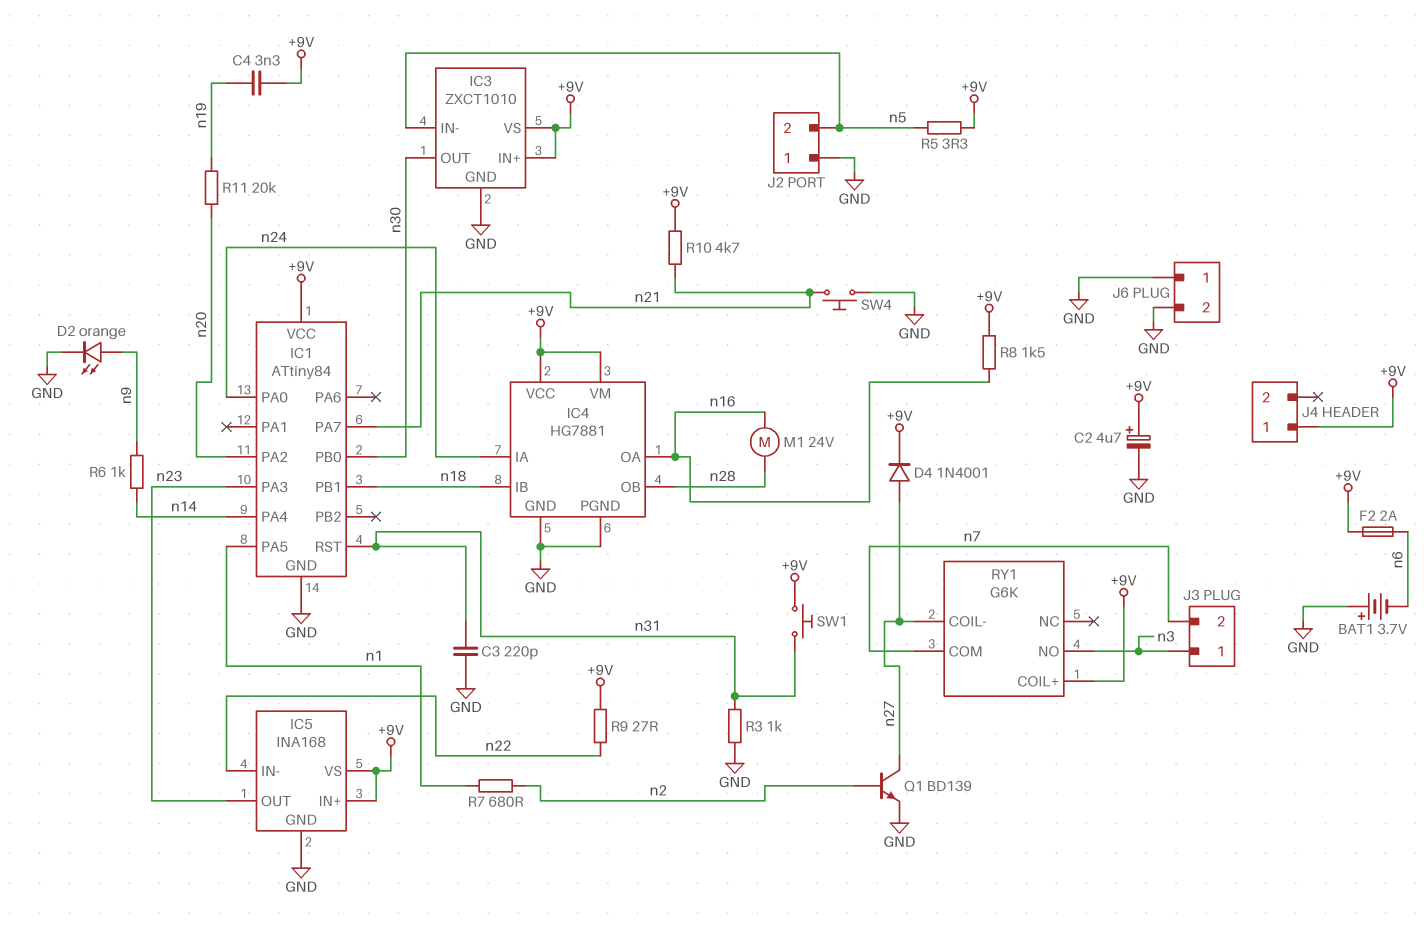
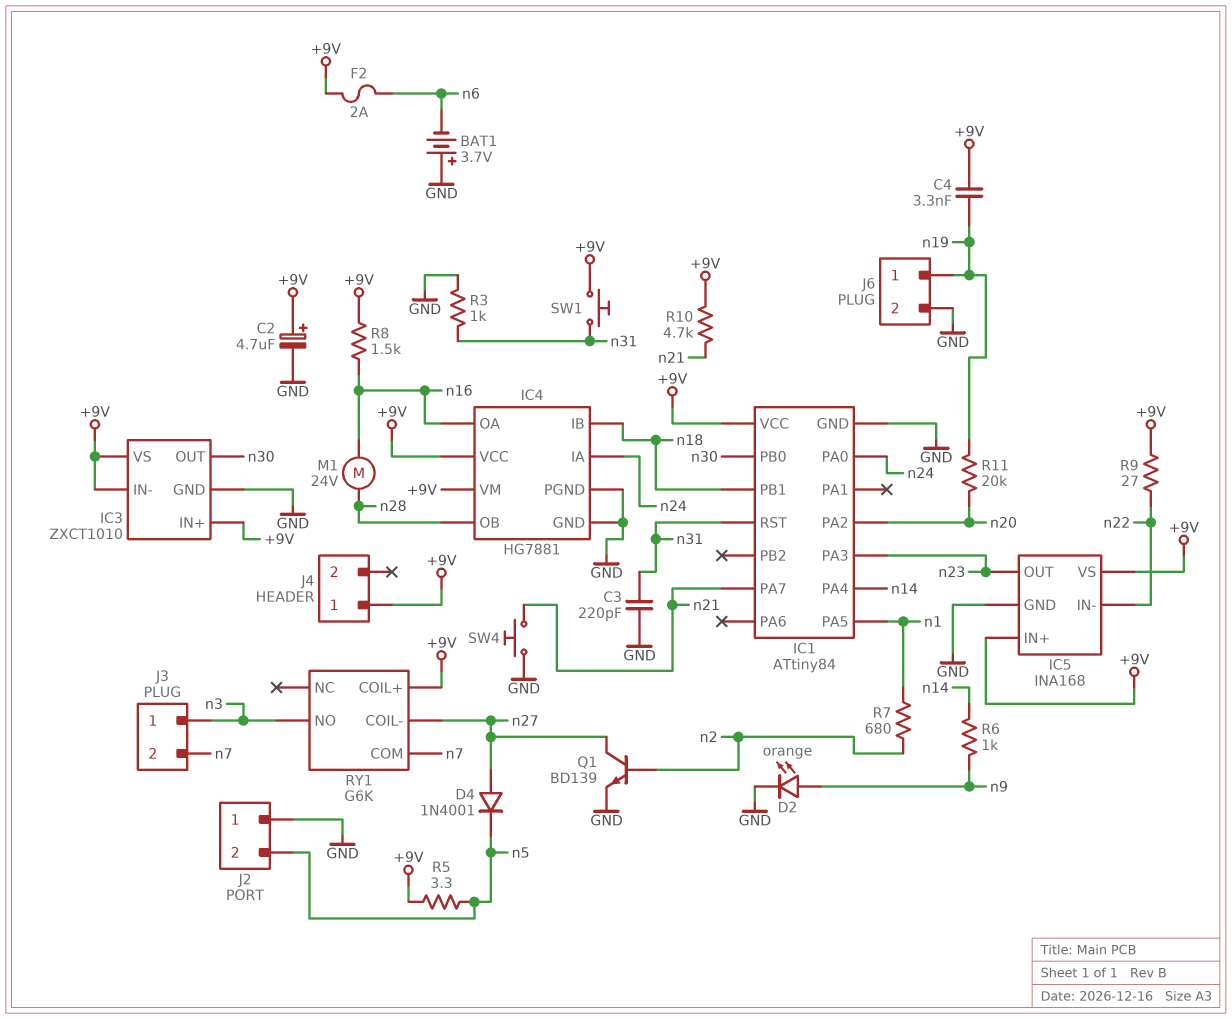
D4: diode 1N4001 (A n27, K +9V) -> diode 1N4001 (A n27, K n5)
IC3 pin IN-: n5 -> +9V
J6 pin 1: GND -> n19

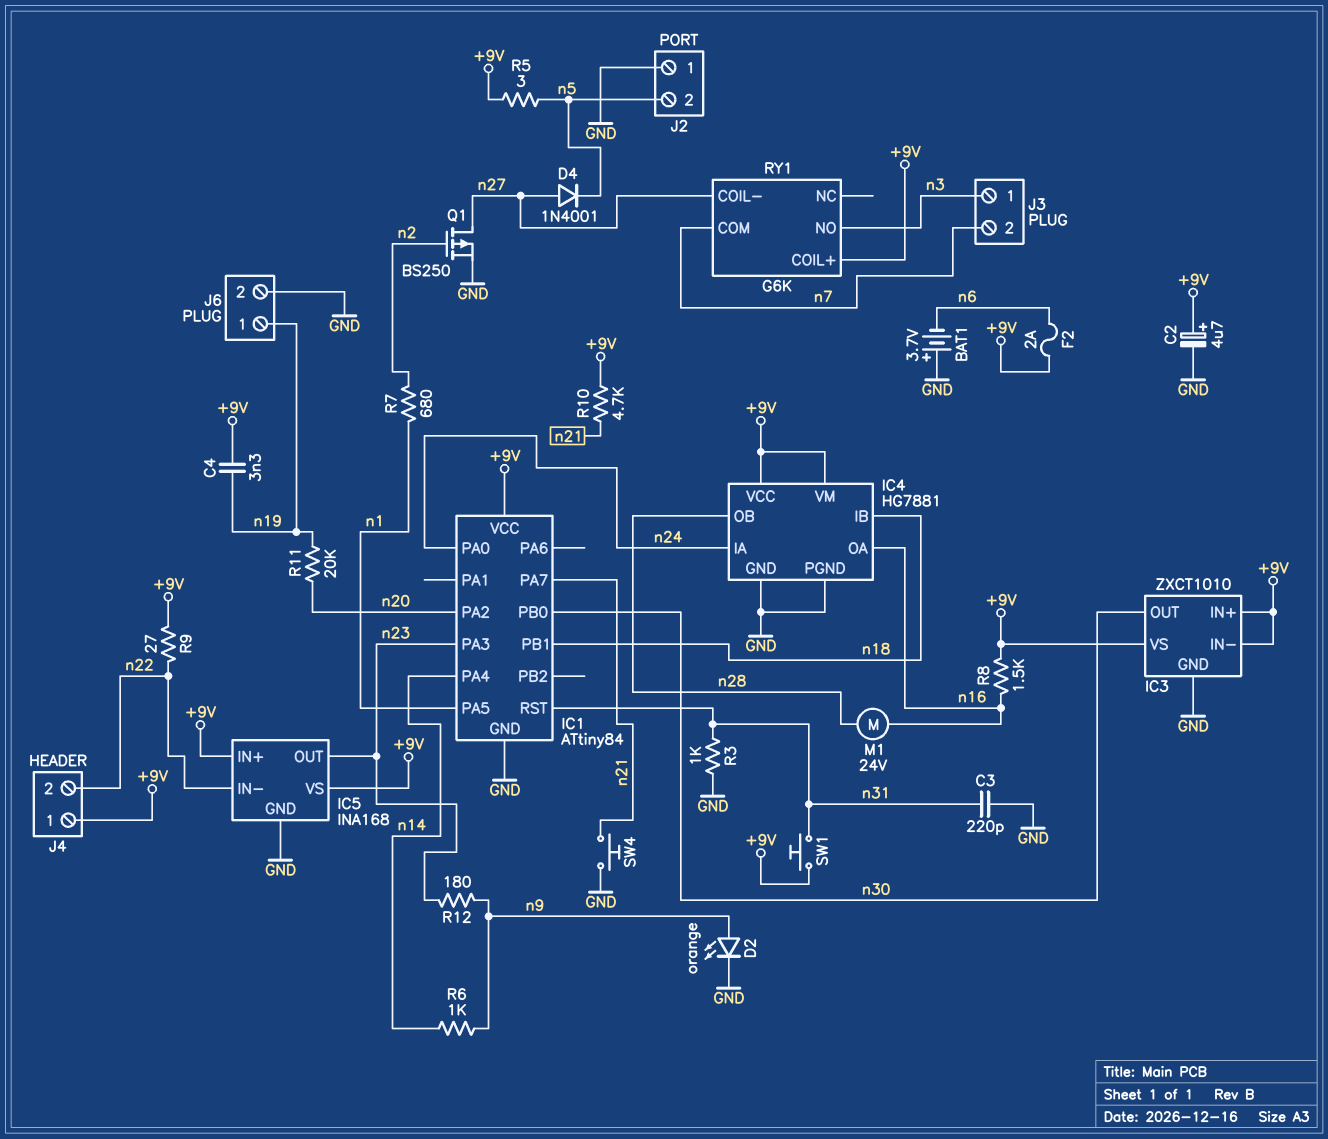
J4 pin 2: none -> n22
Q1: NPN BD139 (B n2, C n27, E GND) -> PMOS BS250 (G n2, D n27, S GND)
R5: 3.3 (+9V, n5) -> 3 (+9V, n5)
R12: none -> 180 (n9, n23)

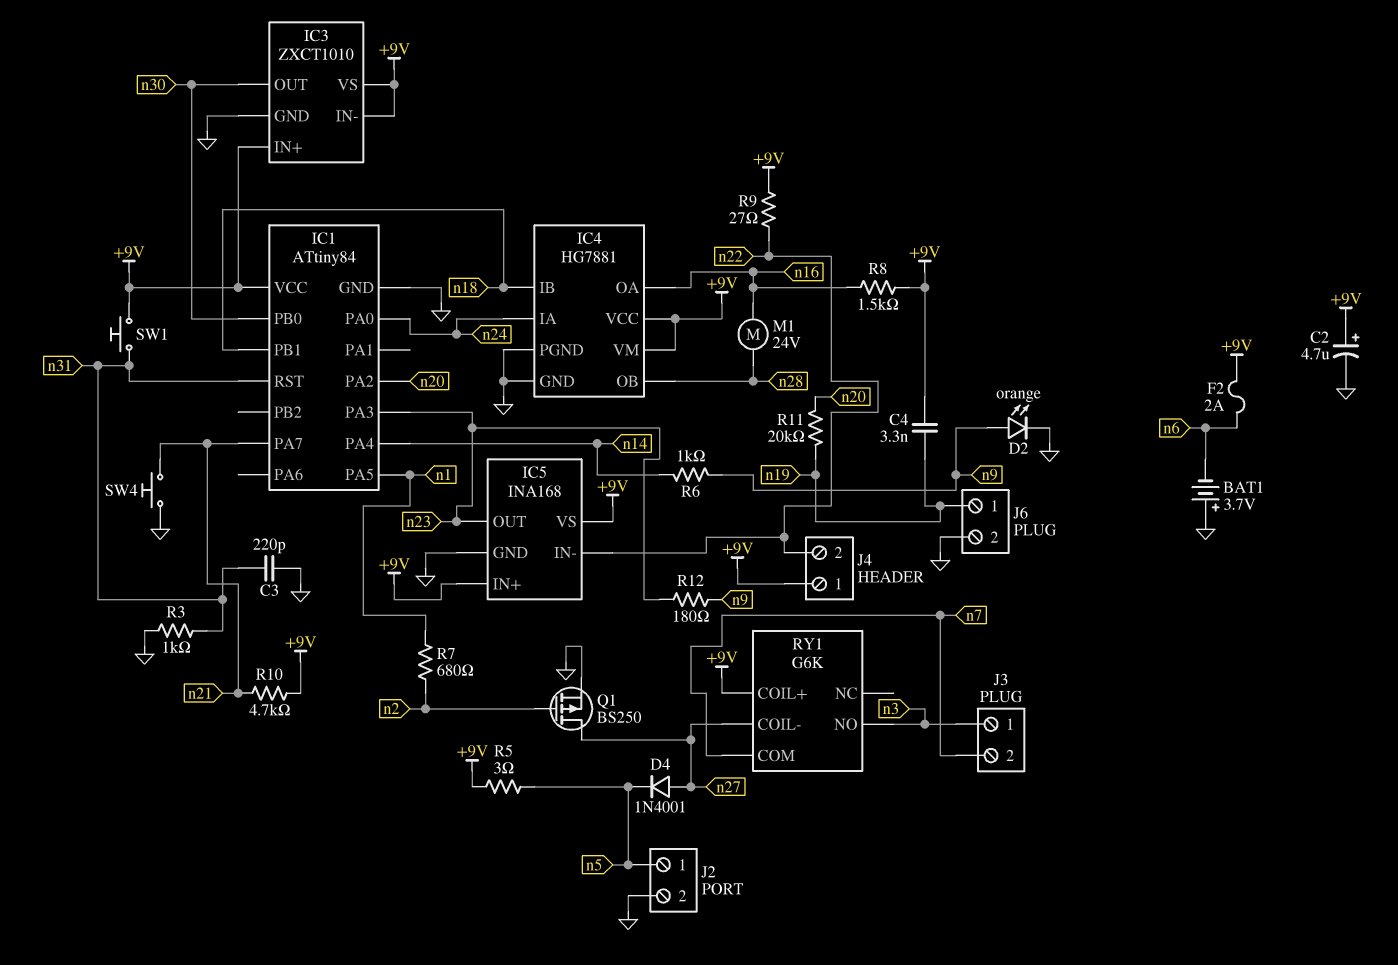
J2 pin 1: GND -> n5
J2 pin 2: n5 -> GND

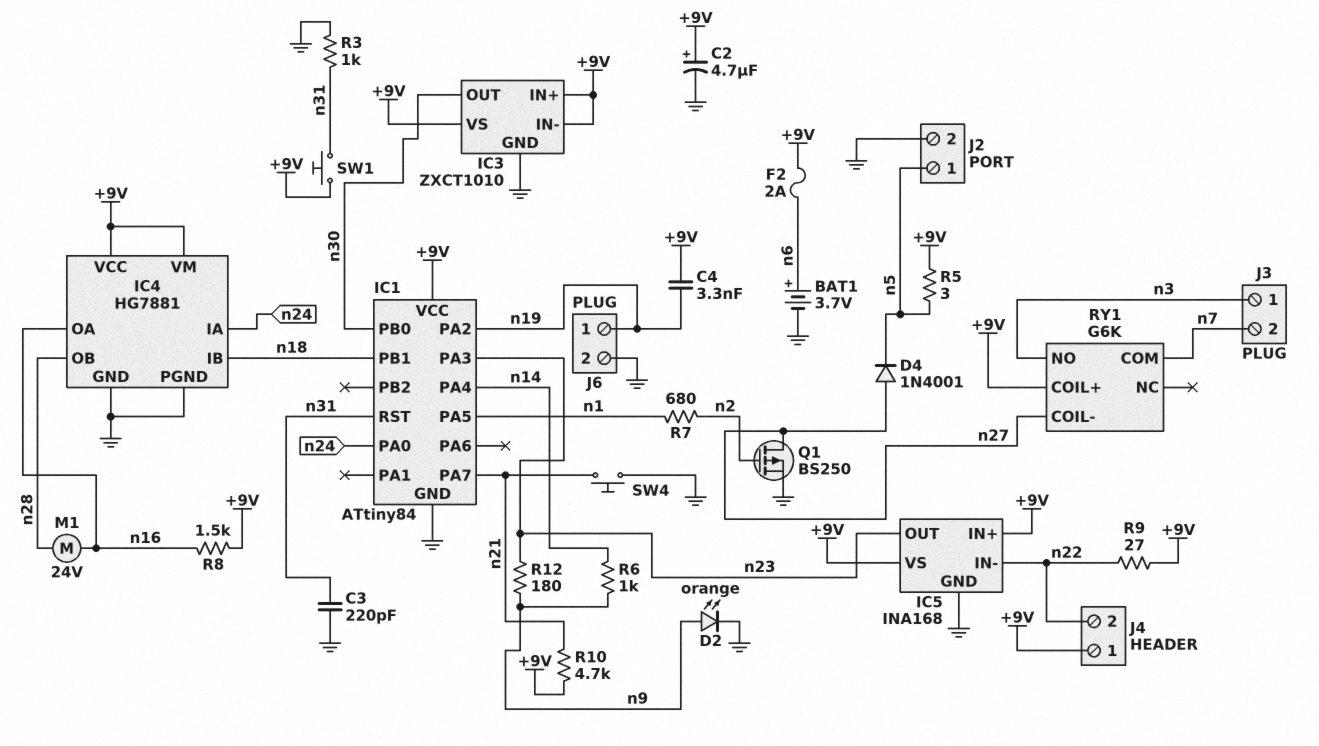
BAT1: 3.7V (plus GND, minus n6) -> 3.7V (plus n6, minus GND)
IC1 pin PA2: n20 -> n19
R11: 20k (n19, n20) -> none

